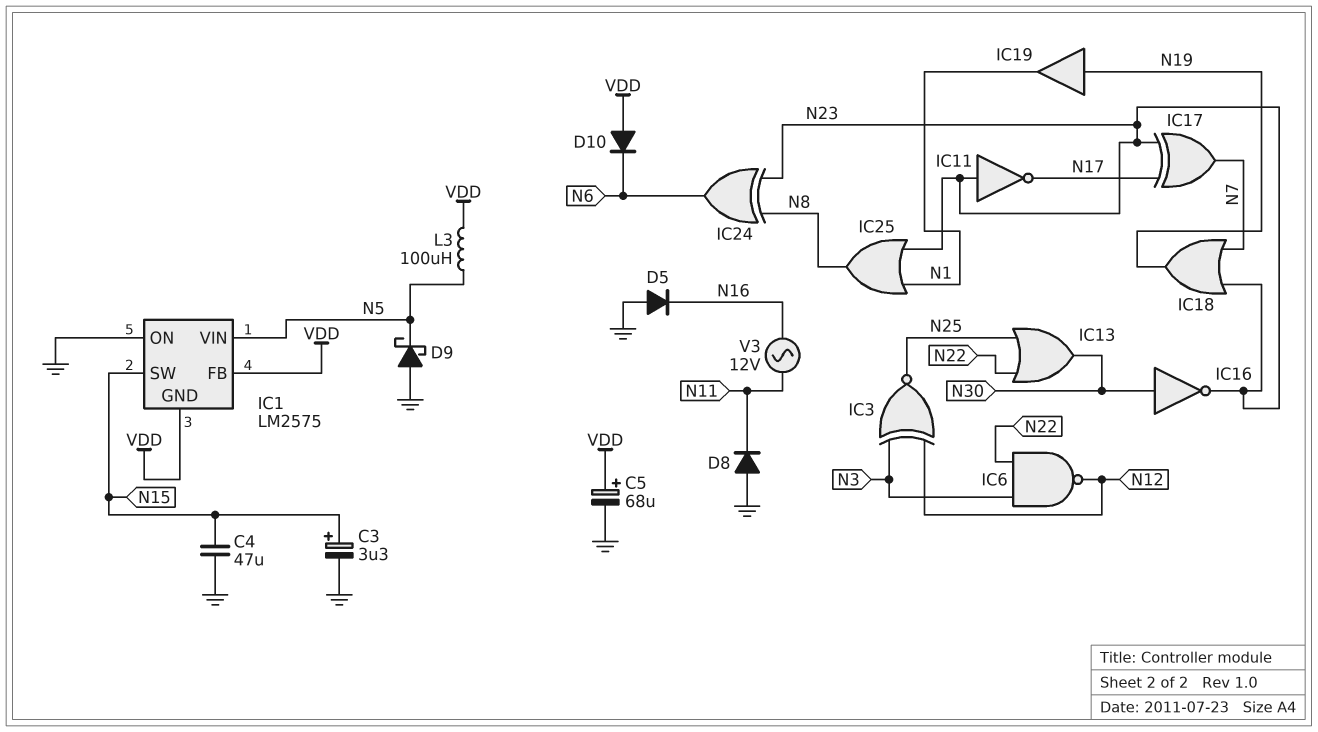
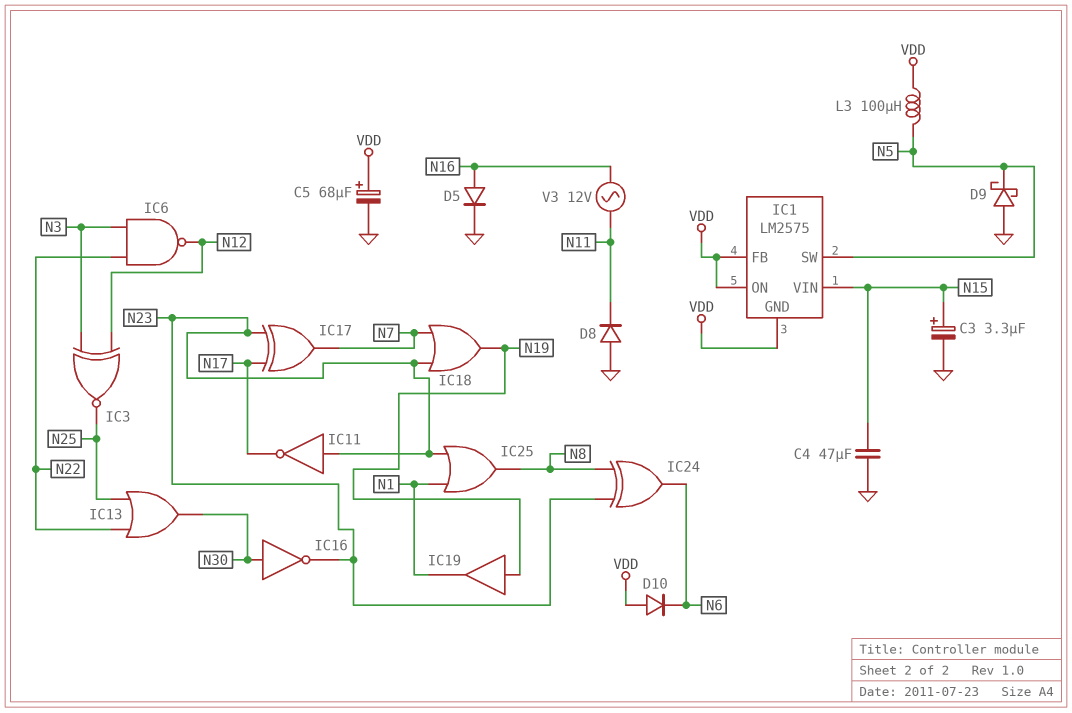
D5: diode (A GND, K N16) -> diode (A N16, K GND)
IC1 pin ON: GND -> VDD
IC1 pin SW: N15 -> N5
IC1 pin VIN: N5 -> N15

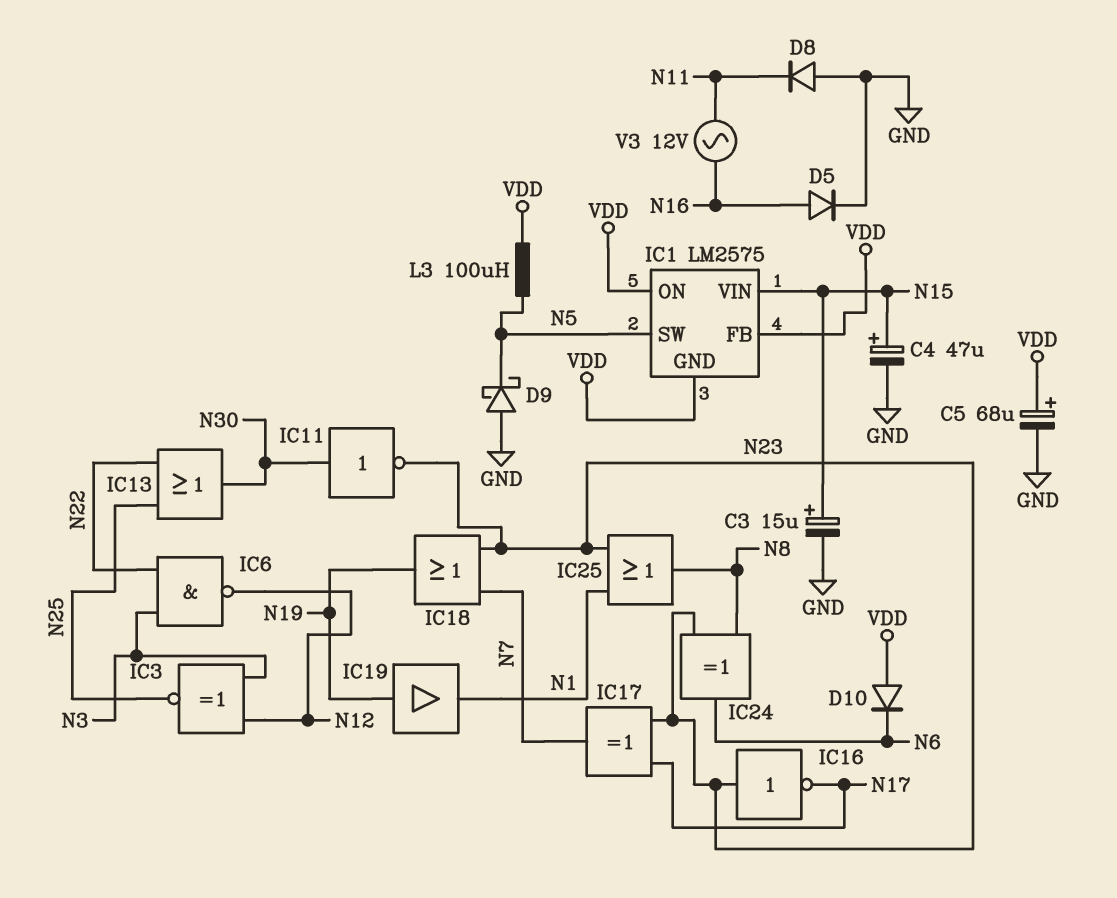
C3: 3.3uF (plus N15, minus GND) -> 15uF (plus N15, minus GND)
C4: 47uF (GND, N15) -> 47uF (plus N15, minus GND)
IC11: NOT (in N23, out N17) -> NOT (in N30, out N23)
IC16: NOT (in N30, out N23) -> NOT (in N23, out N17)

